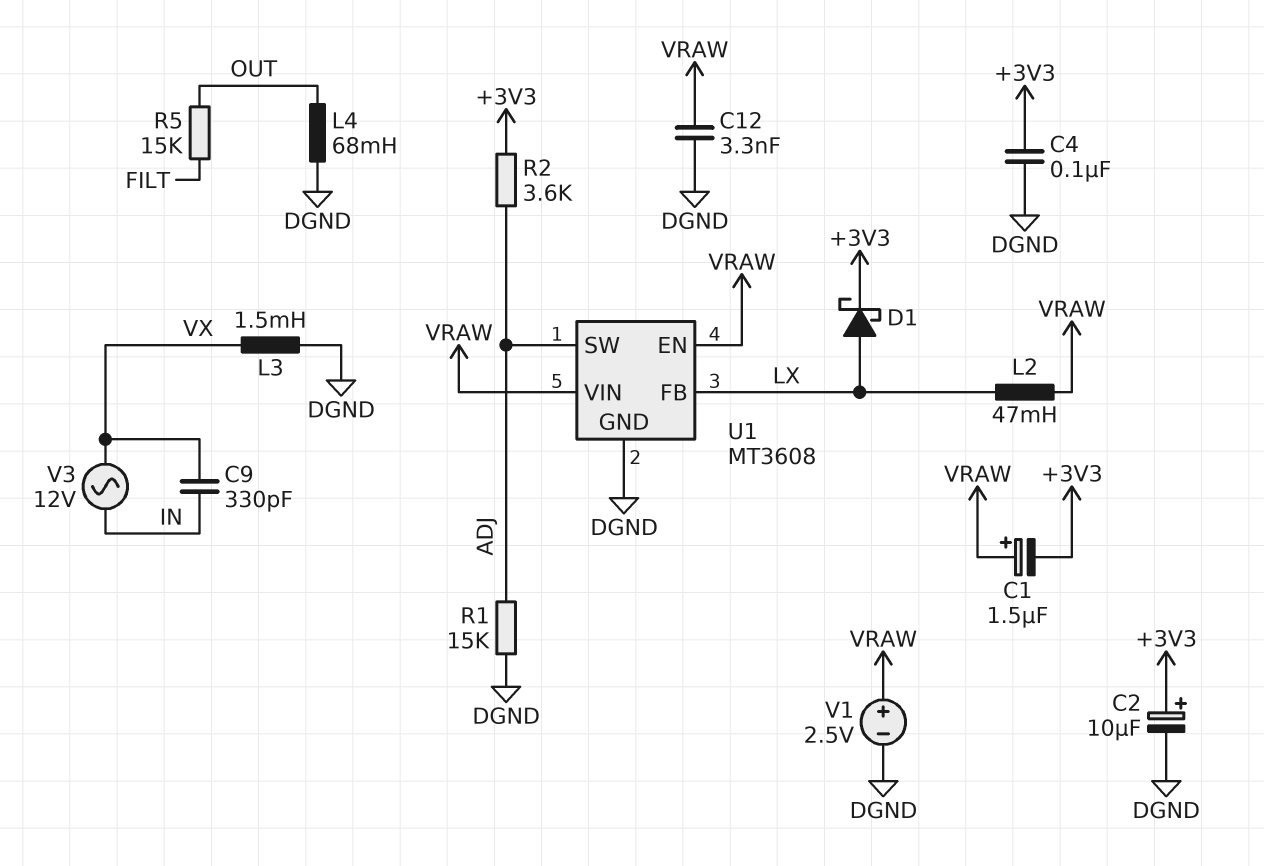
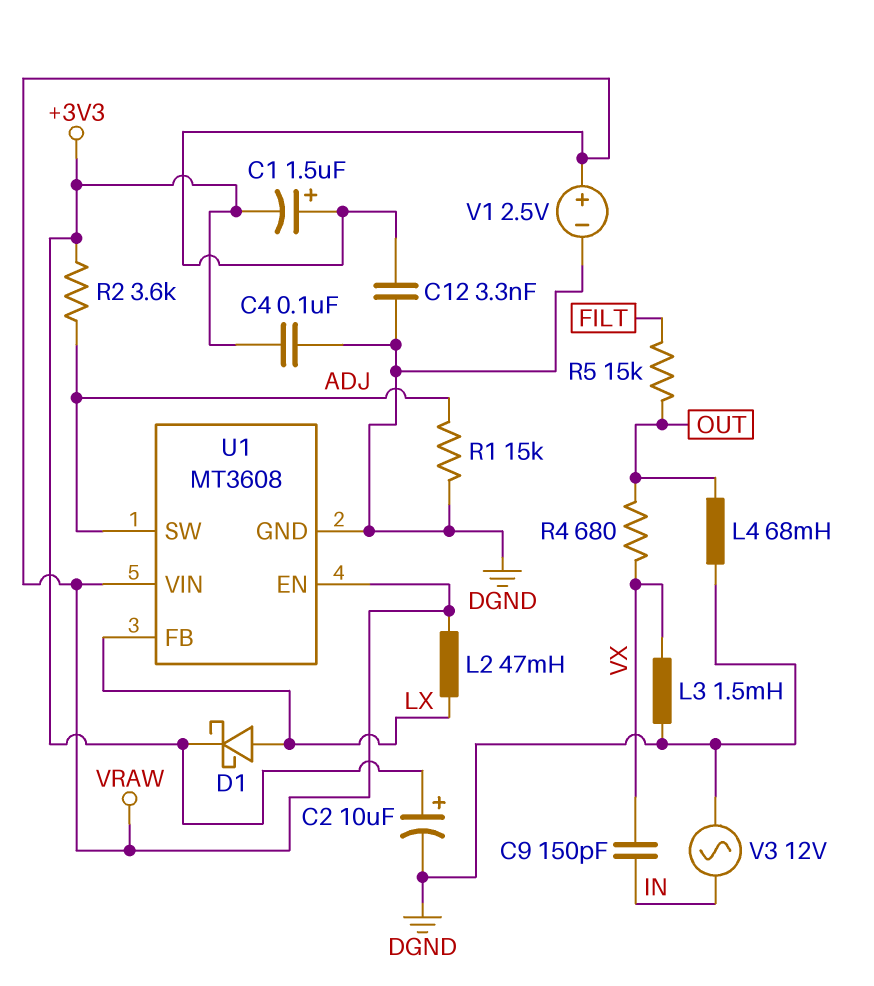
C9: 330pF (IN, VX) -> 150pF (IN, VX)
R4: none -> 680 (OUT, VX)
V3: AC 12V (IN, VX) -> AC 12V (DGND, IN)

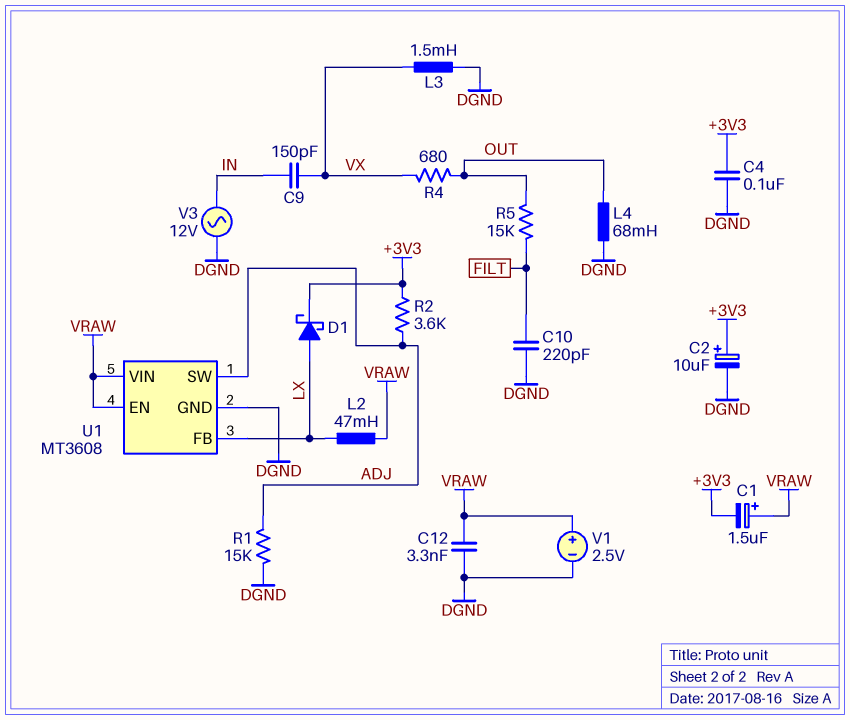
C10: none -> 220pF (DGND, FILT)

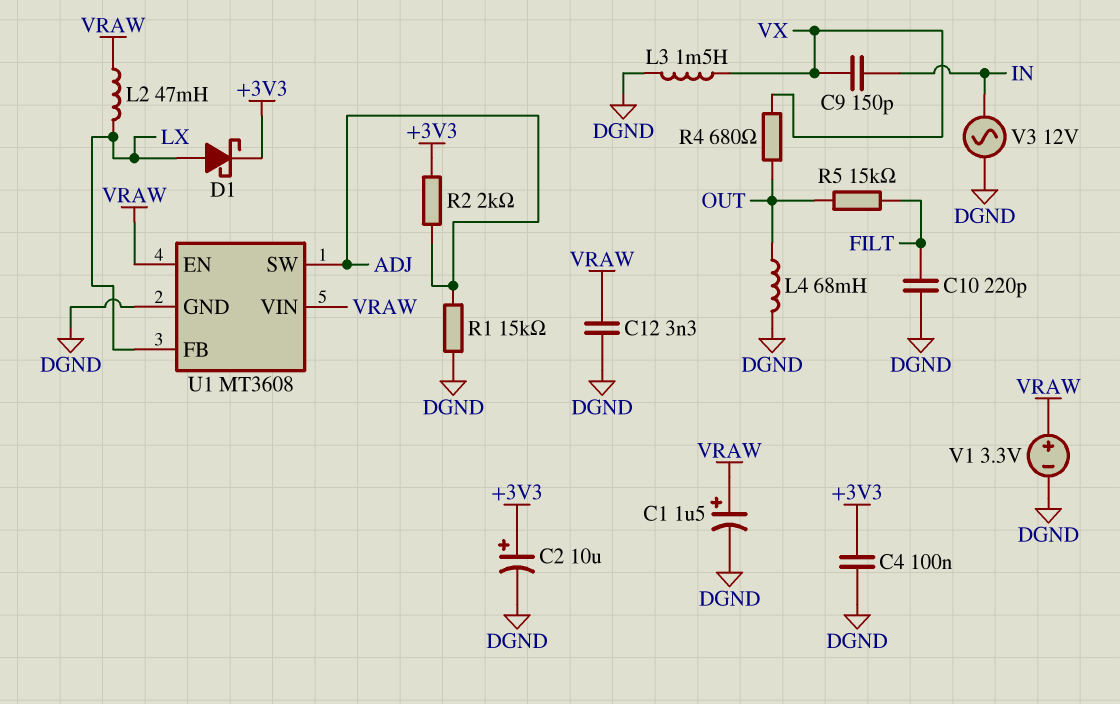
C1: 1.5uF (plus VRAW, minus +3V3) -> 1.5uF (plus VRAW, minus DGND)
R2: 3.6k (+3V3, ADJ) -> 2k (+3V3, ADJ)
V1: 2.5V (plus VRAW, minus DGND) -> 3.3V (plus VRAW, minus DGND)

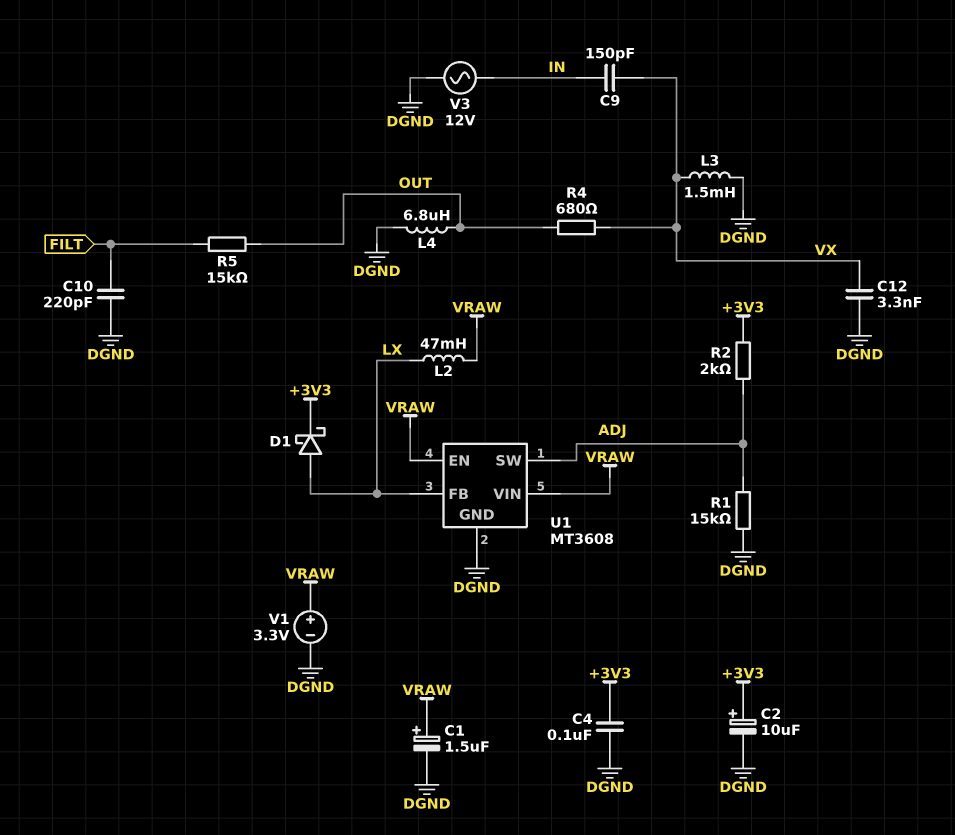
C12: 3.3nF (DGND, VRAW) -> 3.3nF (DGND, VX)
L4: 68mH (DGND, OUT) -> 6.8uH (DGND, OUT)

